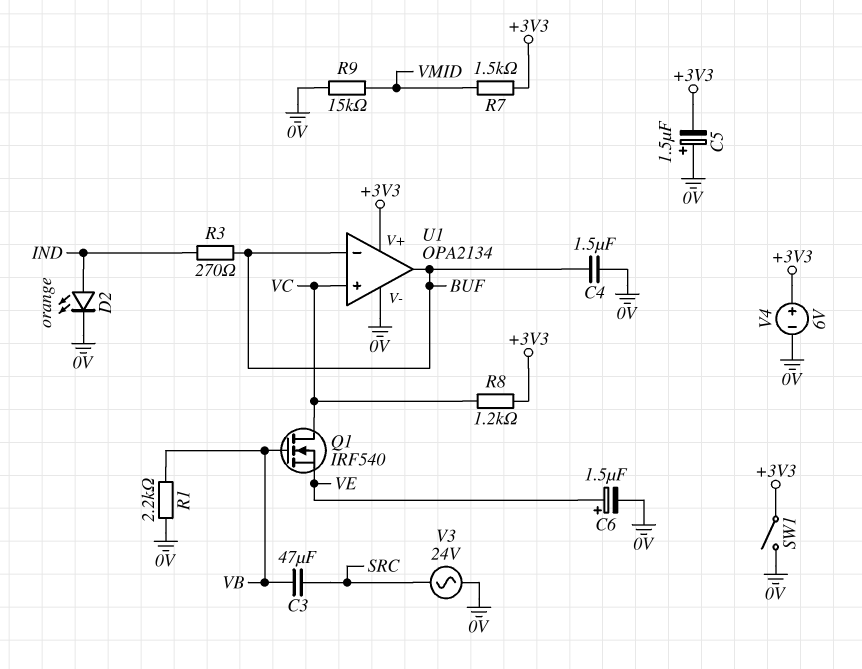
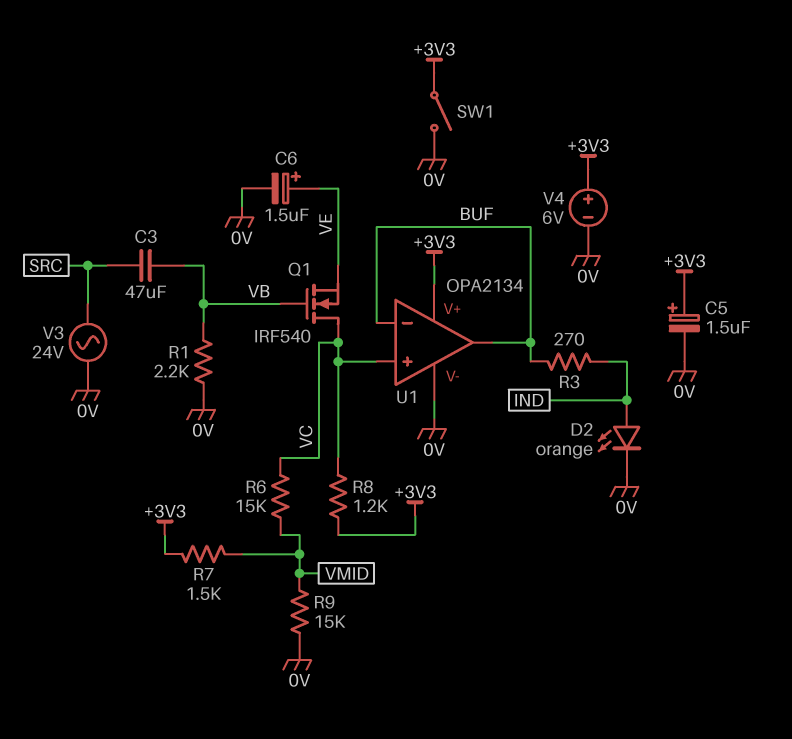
C4: 1.5uF (0V, BUF) -> none
C5: 1.5uF (plus 0V, minus +3V3) -> 1.5uF (plus +3V3, minus 0V)
R6: none -> 15k (VC, VMID)

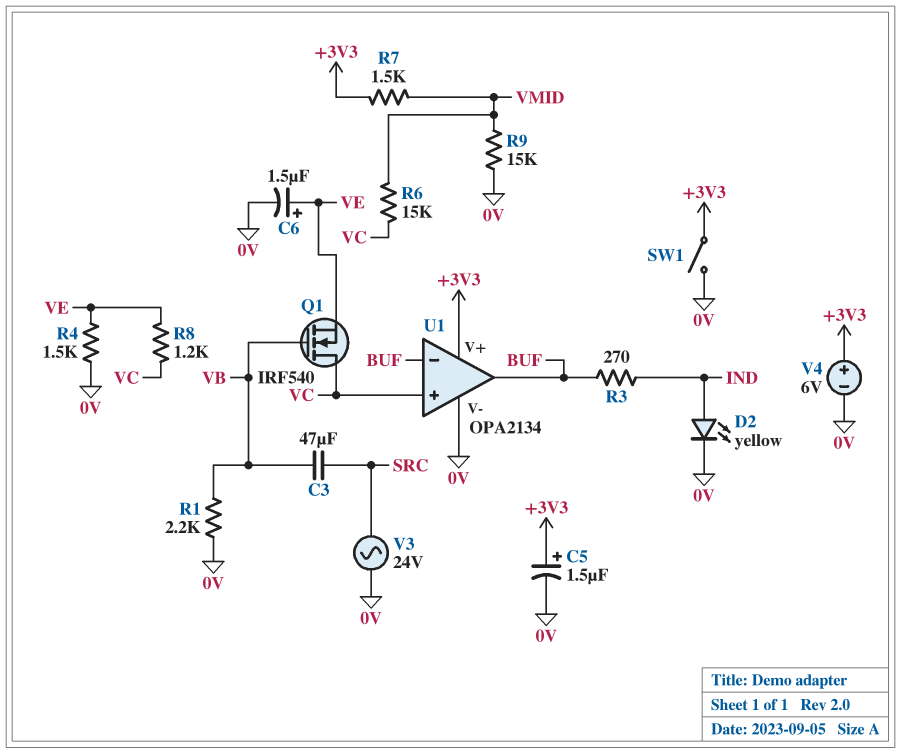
D2: LED orange (A IND, K 0V) -> LED yellow (A IND, K 0V)
R4: none -> 1.5k (0V, VE)
R8: 1.2k (+3V3, VC) -> 1.2k (VC, VE)

